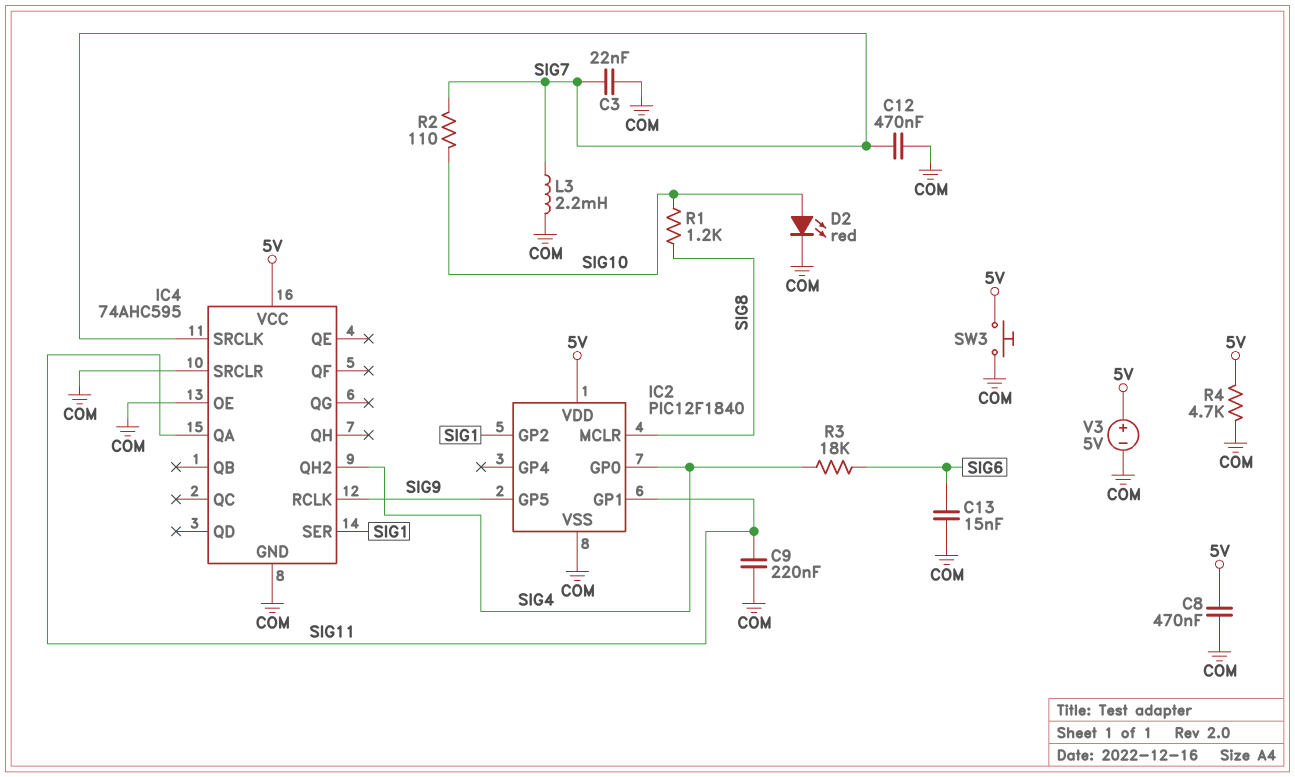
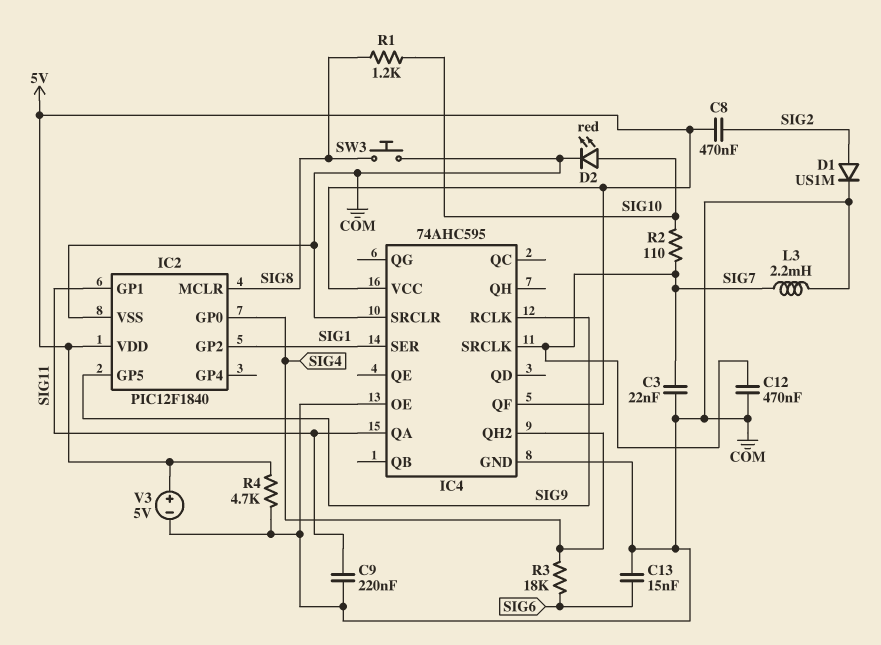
C8: 470nF (5V, COM) -> 470nF (5V, SIG2)
D1: none -> diode US1M (A SIG2, K COM)
IC4 pin QF: none -> 5V
SW3: button (5V, COM) -> button (COM, SIG8)

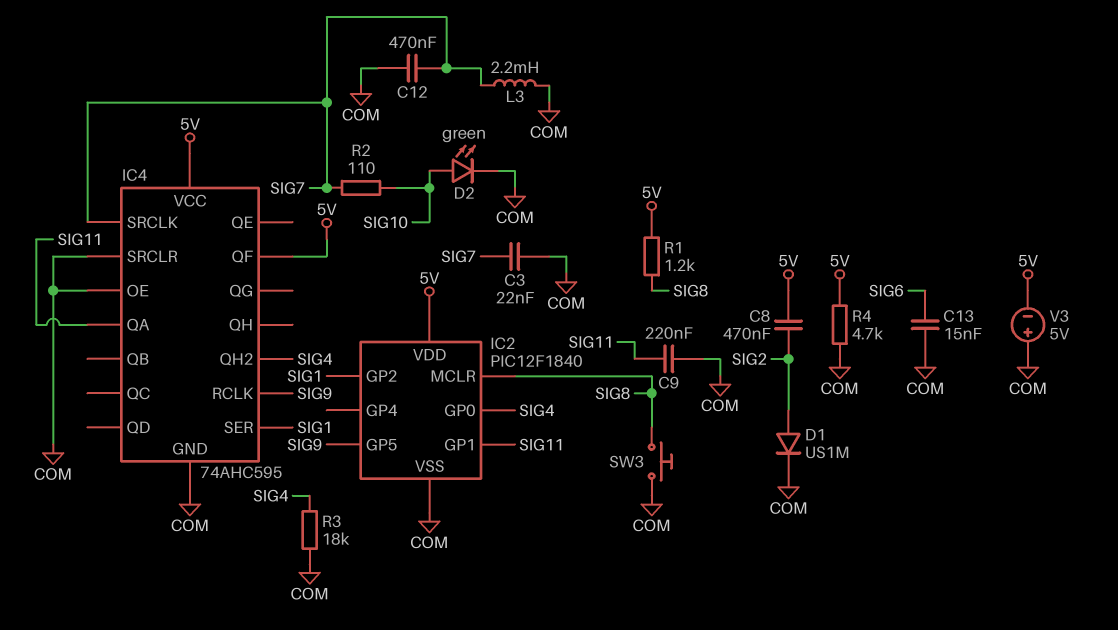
D2: LED red (A SIG10, K COM) -> LED green (A SIG10, K COM)
R1: 1.2k (SIG8, SIG10) -> 1.2k (5V, SIG8)
R3: 18k (SIG4, SIG6) -> 18k (COM, SIG4)
V3: 5V (plus 5V, minus COM) -> 5V (plus COM, minus 5V)

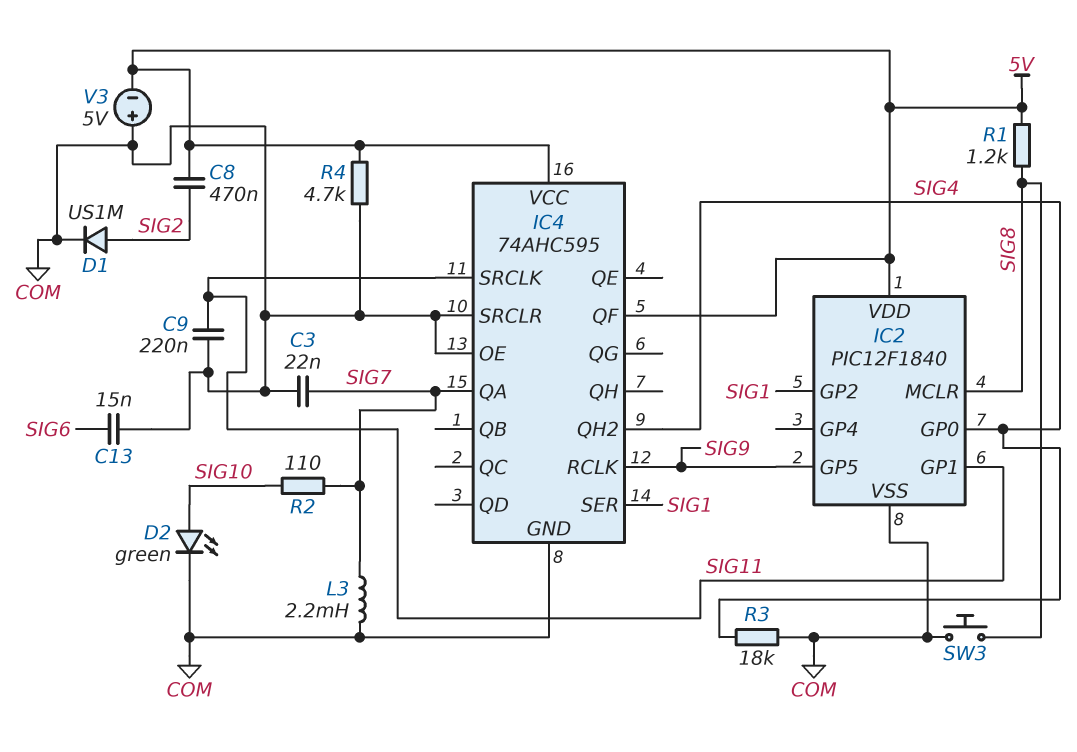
C12: 470nF (COM, SIG7) -> none
IC4 pin QA: SIG11 -> SIG7
IC4 pin SRCLK: SIG7 -> SIG11

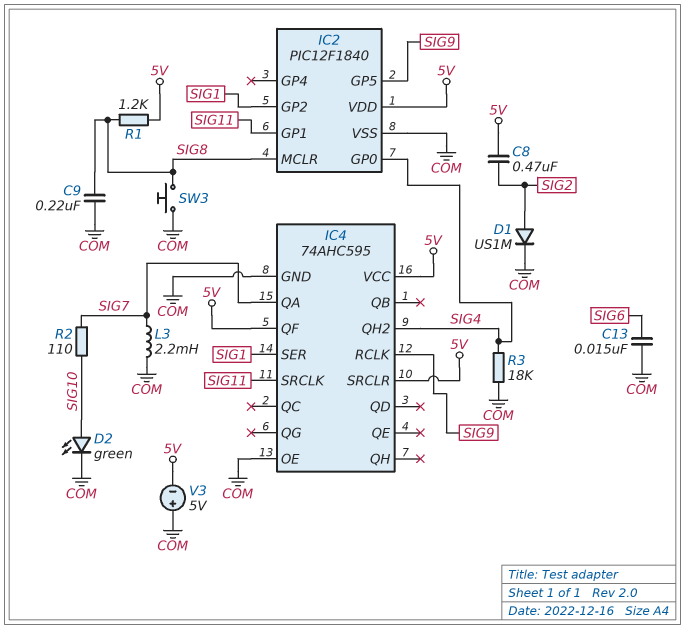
C3: 22nF (COM, SIG7) -> none
C9: 220nF (COM, SIG11) -> 220nF (COM, SIG8)
IC4 pin SRCLR: COM -> 5V
R4: 4.7k (5V, COM) -> none

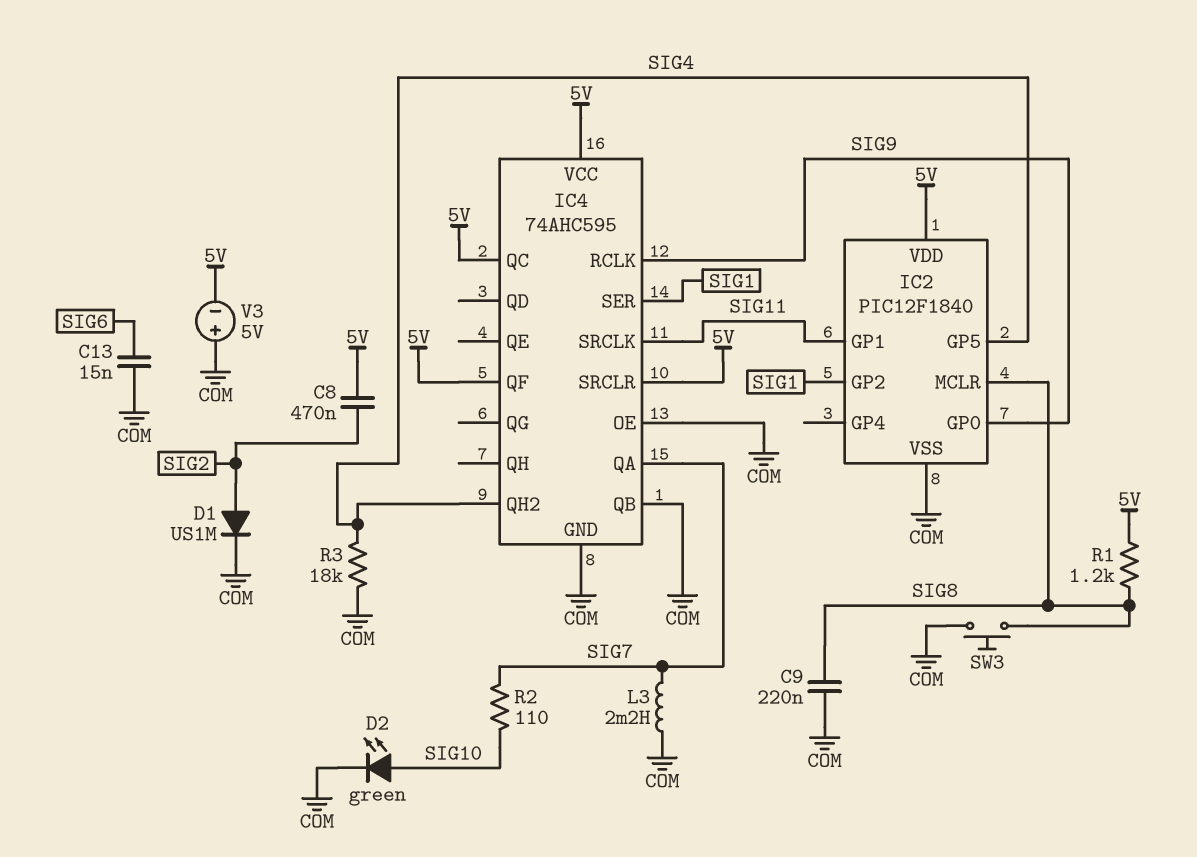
IC2 pin GP0: SIG4 -> SIG9
IC2 pin GP5: SIG9 -> SIG4
IC4 pin QB: none -> COM
IC4 pin QC: none -> 5V

